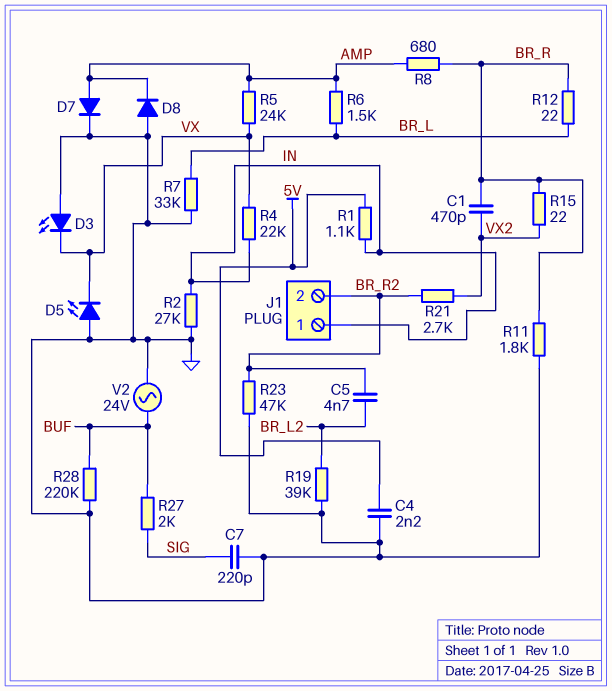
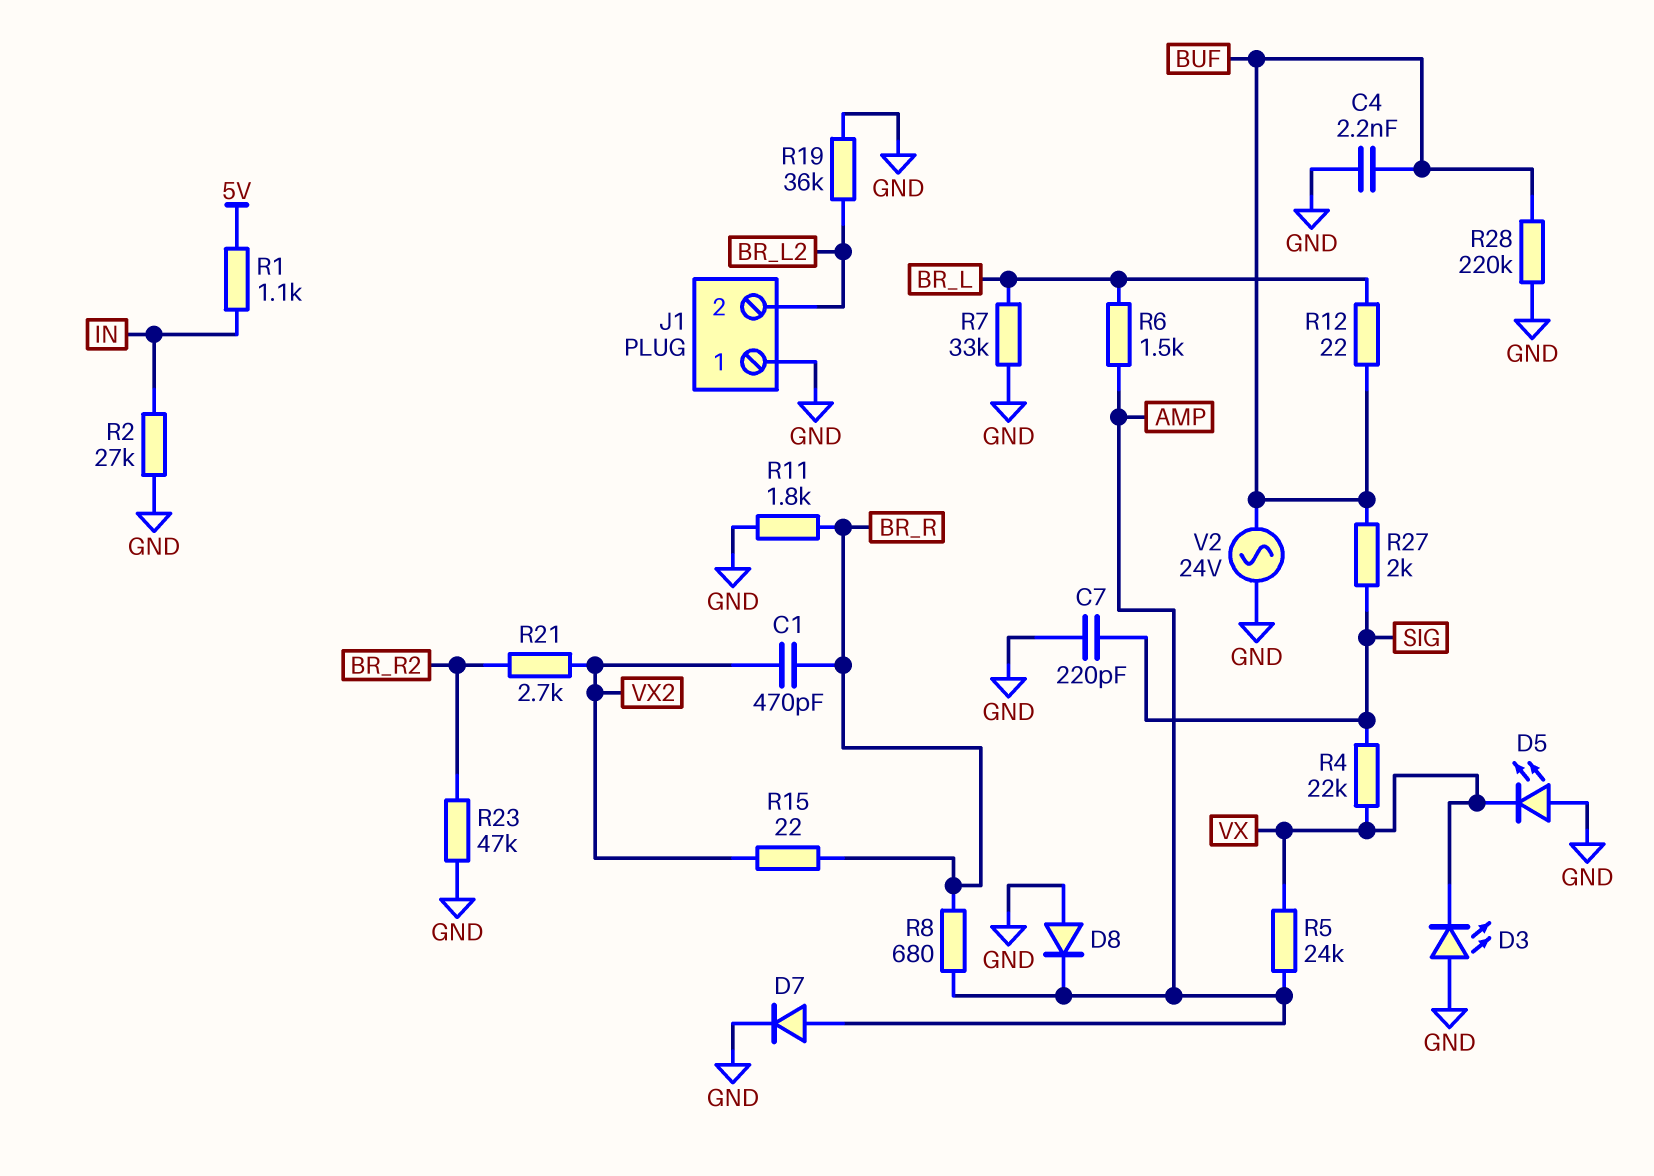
C4: 2.2nF (5V, GND) -> 2.2nF (BUF, GND)
C5: 4.7nF (BR_L2, BR_R2) -> none
J1 pin 1: IN -> GND
J1 pin 2: BR_R2 -> BR_L2
R4: 22k (IN, VX) -> 22k (SIG, VX)
R12: 22 (BR_L, BR_R) -> 22 (BR_L, BUF)
R19: 39k (BR_L2, GND) -> 36k (BR_L2, GND)

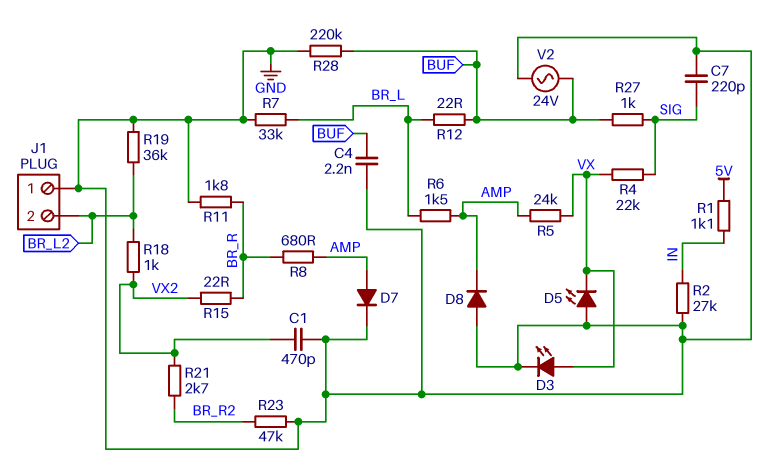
C1: 470pF (BR_R, VX2) -> 470pF (GND, VX2)
D3: LED (A GND, K VX) -> LED (A VX, K GND)
R18: none -> 1k (BR_L2, VX2)
R27: 2k (BUF, SIG) -> 1k (BUF, SIG)

